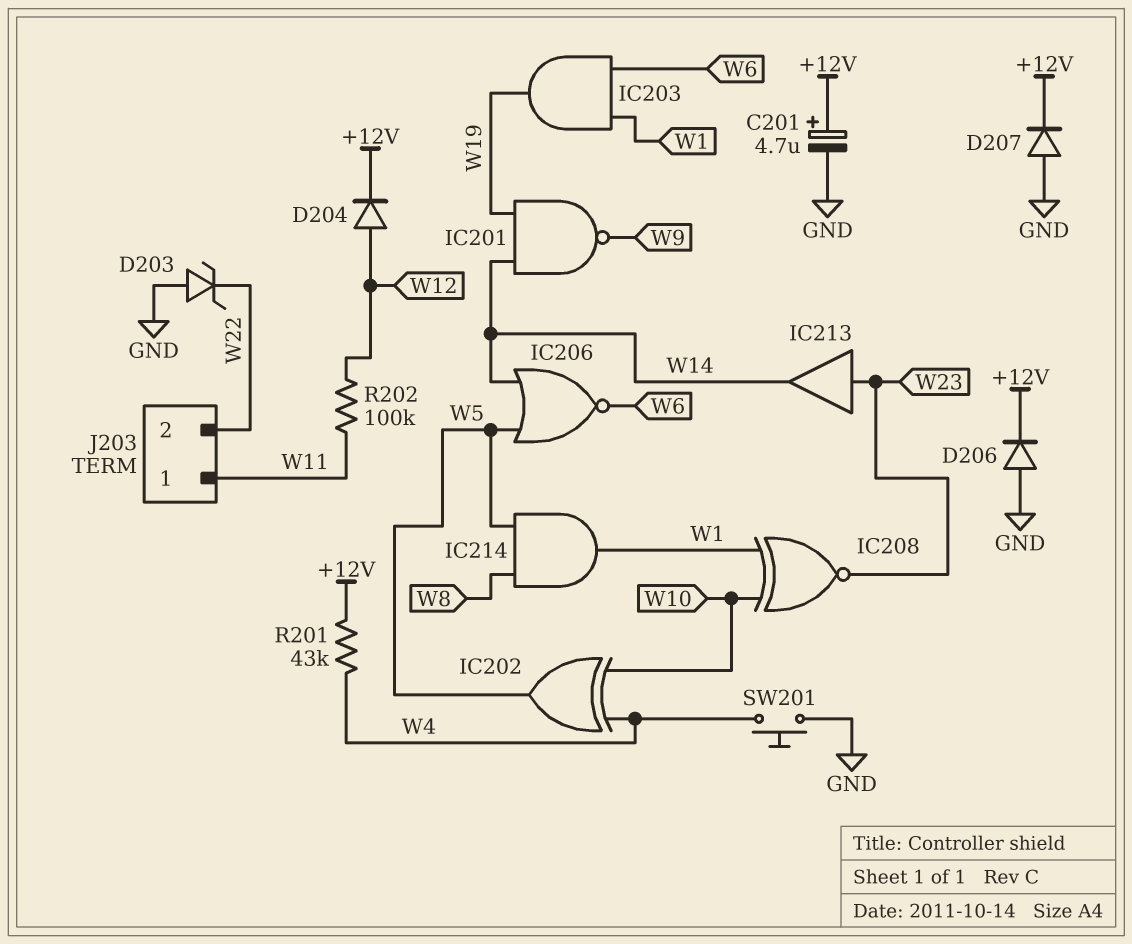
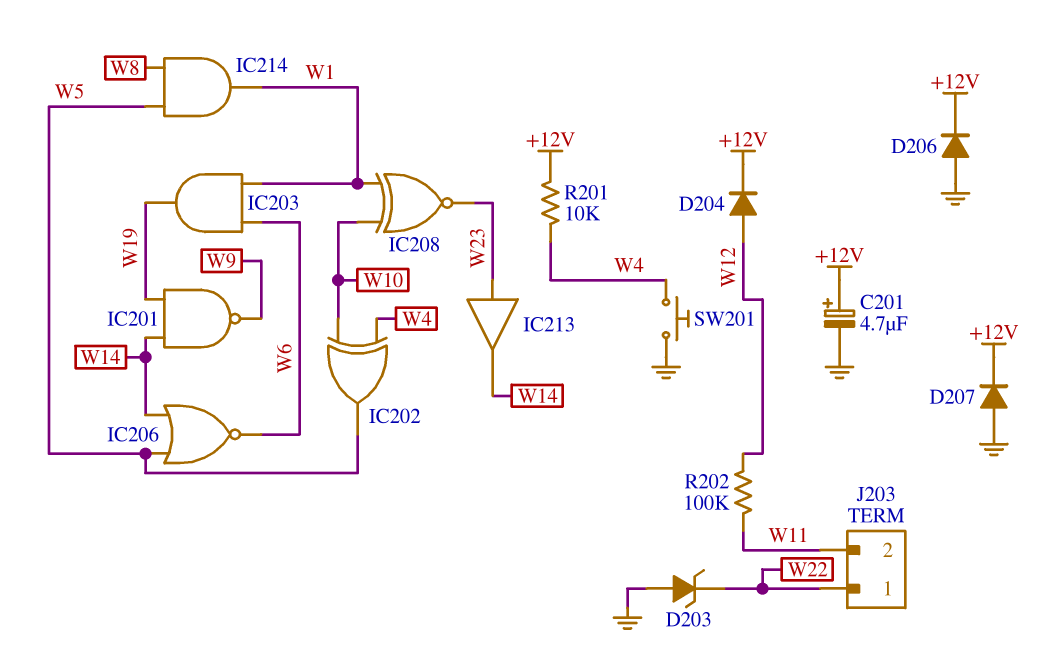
J203 pin 1: W11 -> W22
J203 pin 2: W22 -> W11
R201: 43k (+12V, W4) -> 10k (+12V, W4)

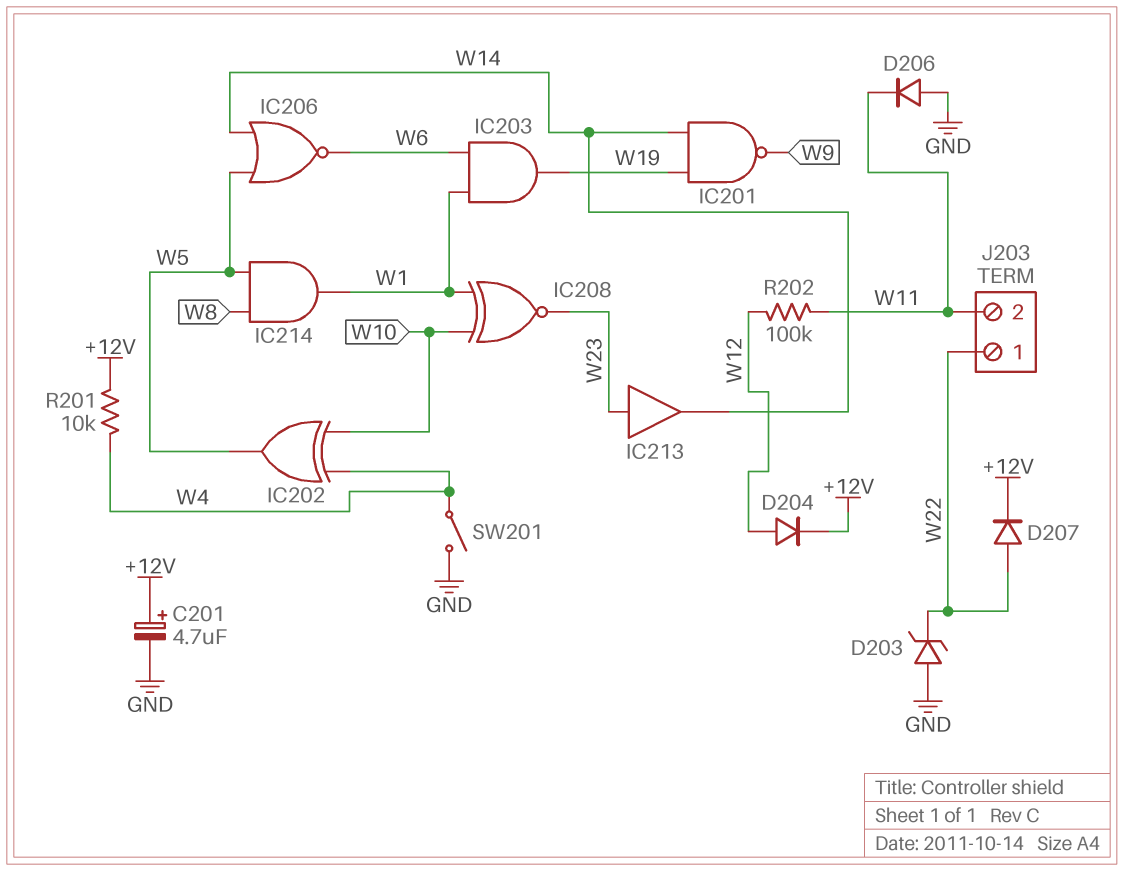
D206: diode (A GND, K +12V) -> diode (A GND, K W11)
D207: diode (A GND, K +12V) -> diode (A W22, K +12V)
SW201: button (GND, W4) -> switch (GND, W4)

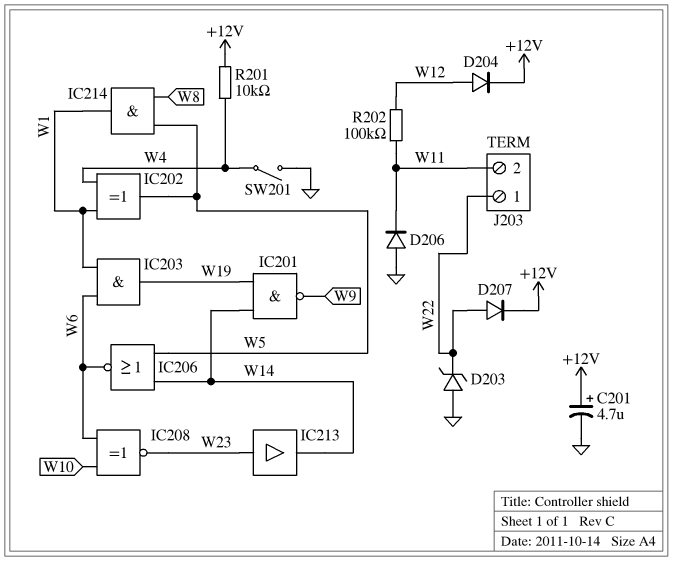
IC202: XOR (in W4, in W10, out W5) -> XOR (in W1, in W4, out W5)
IC208: XNOR (in W1, in W10, out W23) -> XNOR (in W6, in W10, out W23)

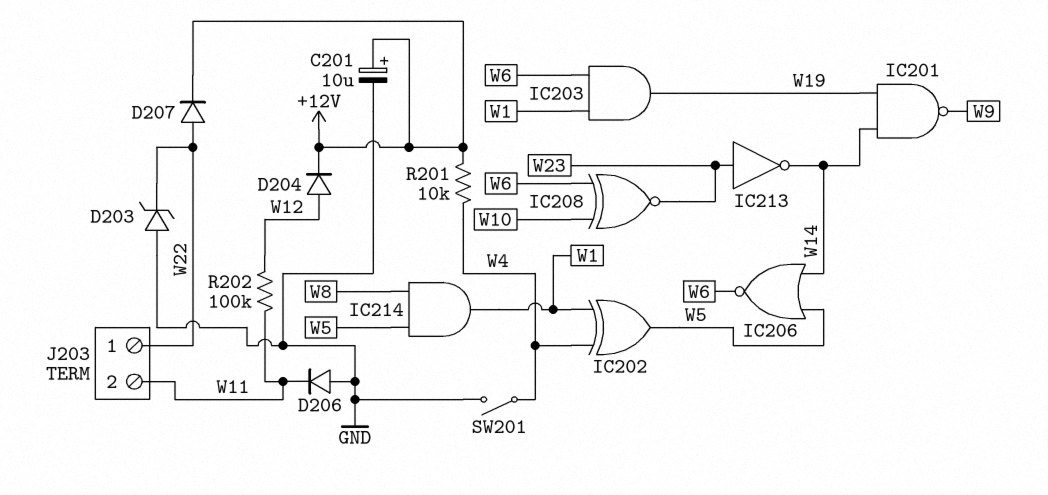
C201: 4.7uF (plus +12V, minus GND) -> 10uF (plus +12V, minus GND)
IC213: buffer (in W23, out W14) -> NOT (in W23, out W14)

